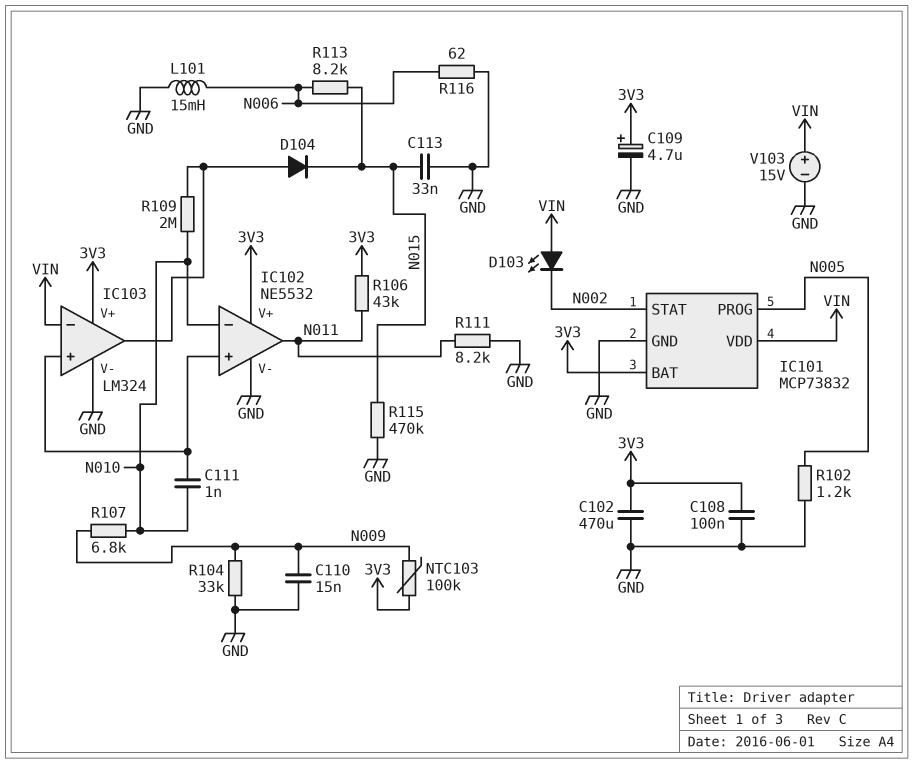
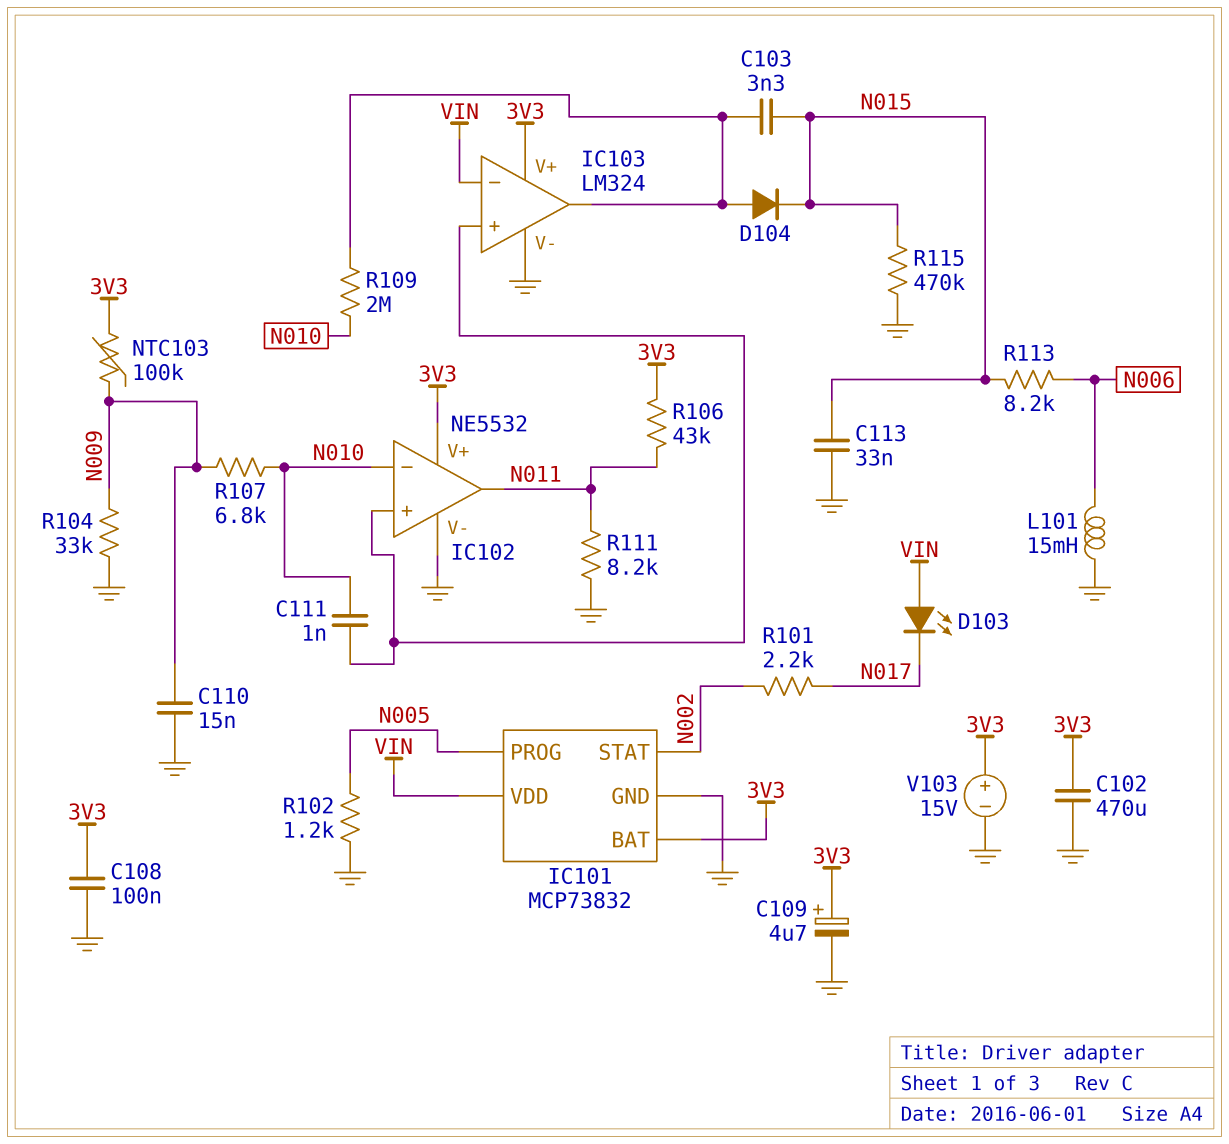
C103: none -> 3.3nF (IC103/out, N015)
D103: LED (A VIN, K N002) -> LED (A VIN, K N017)
R101: none -> 2.2k (N002, N017)
R116: 62 (GND, N006) -> none
V103: 15V (plus VIN, minus GND) -> 15V (plus 3V3, minus GND)

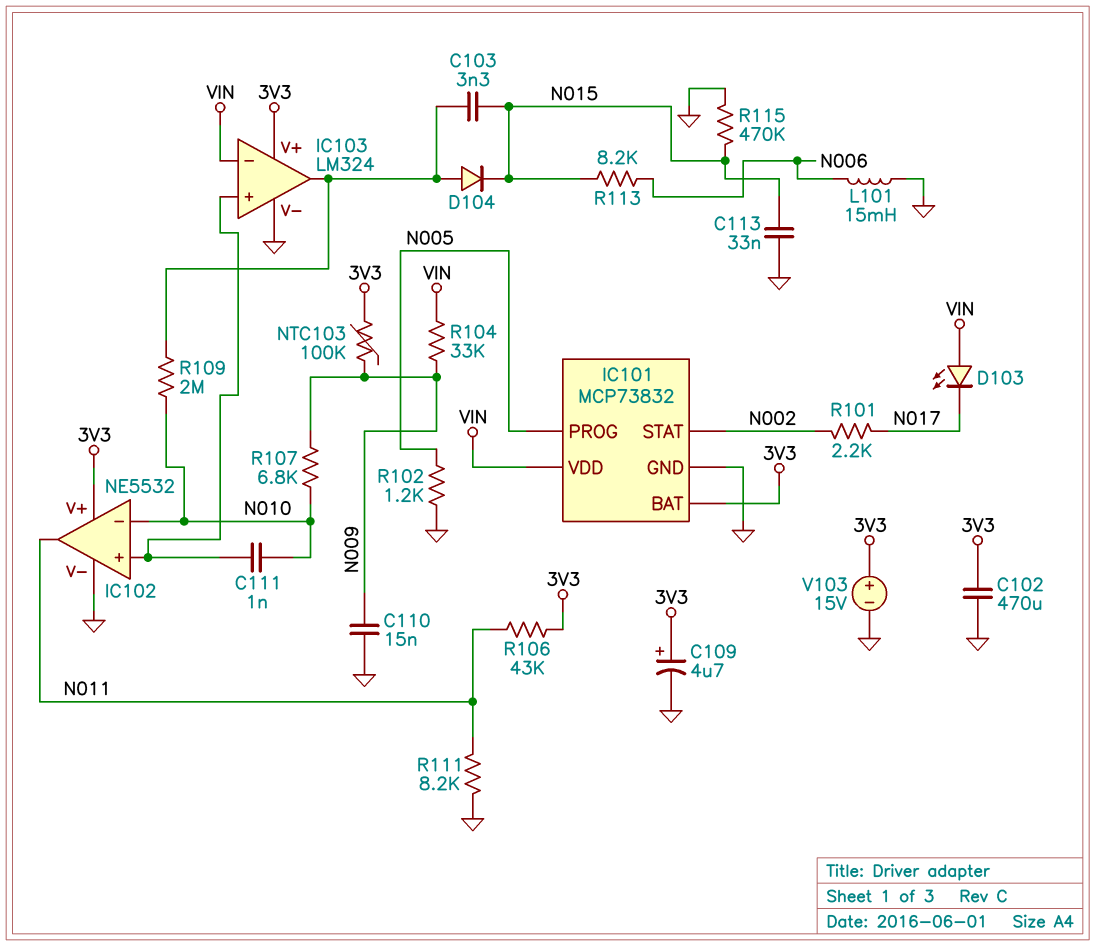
C108: 100nF (3V3, GND) -> none
R104: 33k (GND, N009) -> 33k (N009, VIN)

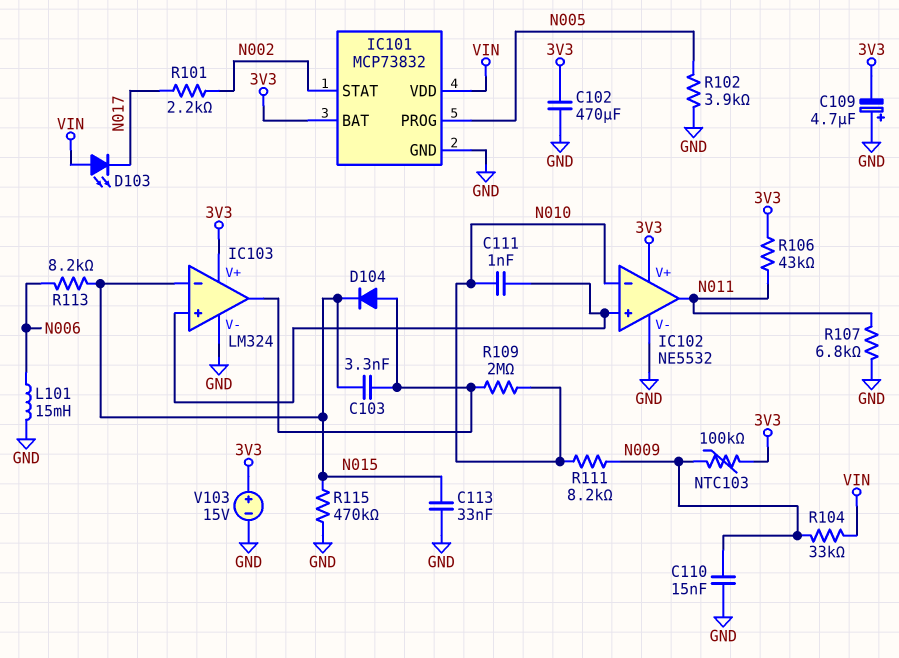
C109: 4.7uF (plus 3V3, minus GND) -> 4.7uF (plus GND, minus 3V3)
IC103 pin in-: VIN -> N015
R102: 1.2k (GND, N005) -> 3.9k (GND, N005)
R107: 6.8k (N009, N010) -> 6.8k (GND, N011)
R111: 8.2k (GND, N011) -> 8.2k (N009, N010)

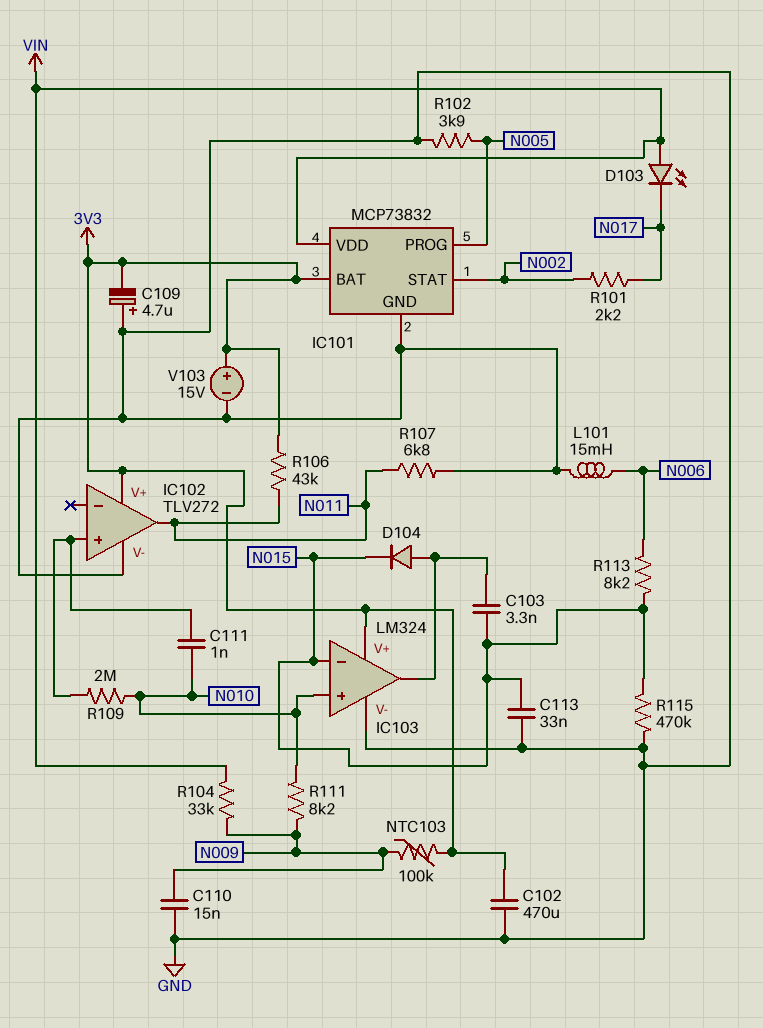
IC102: NE5532 -> TLV272
IC102 pin in-: N010 -> none
IC103 pin in+: IC102/in+ -> N010
R109: 2M (IC103/out, N010) -> 2M (IC102/in+, N010)

